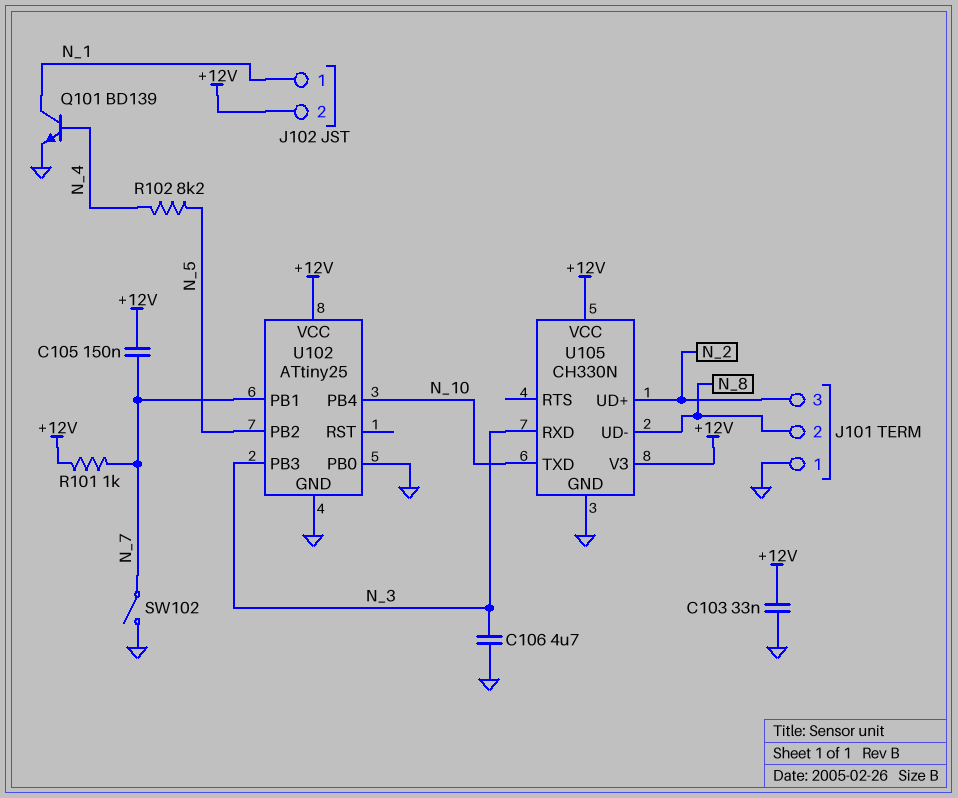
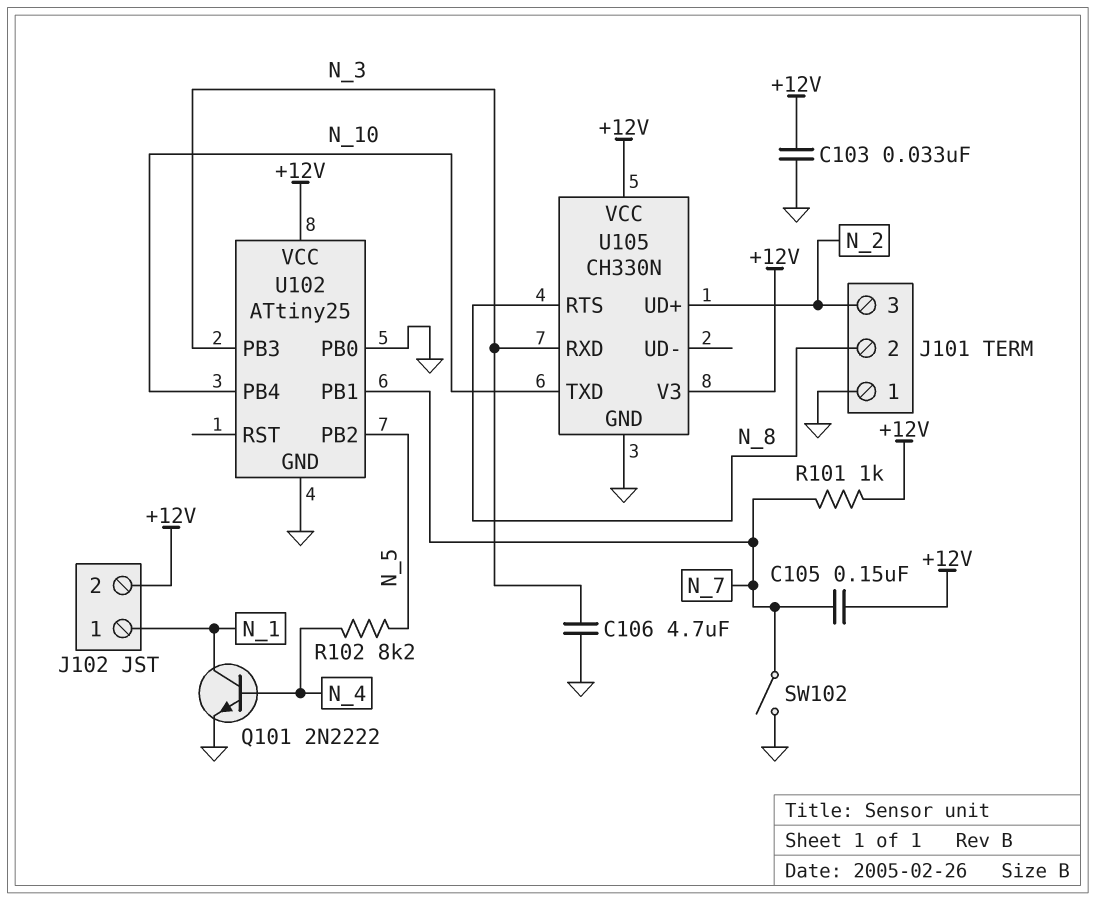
Q101: NPN BD139 (B N_4, C N_1, E GND) -> NPN 2N2222 (B N_4, C N_1, E GND)
U105 pin RTS: none -> N_8
U105 pin UD-: N_8 -> none

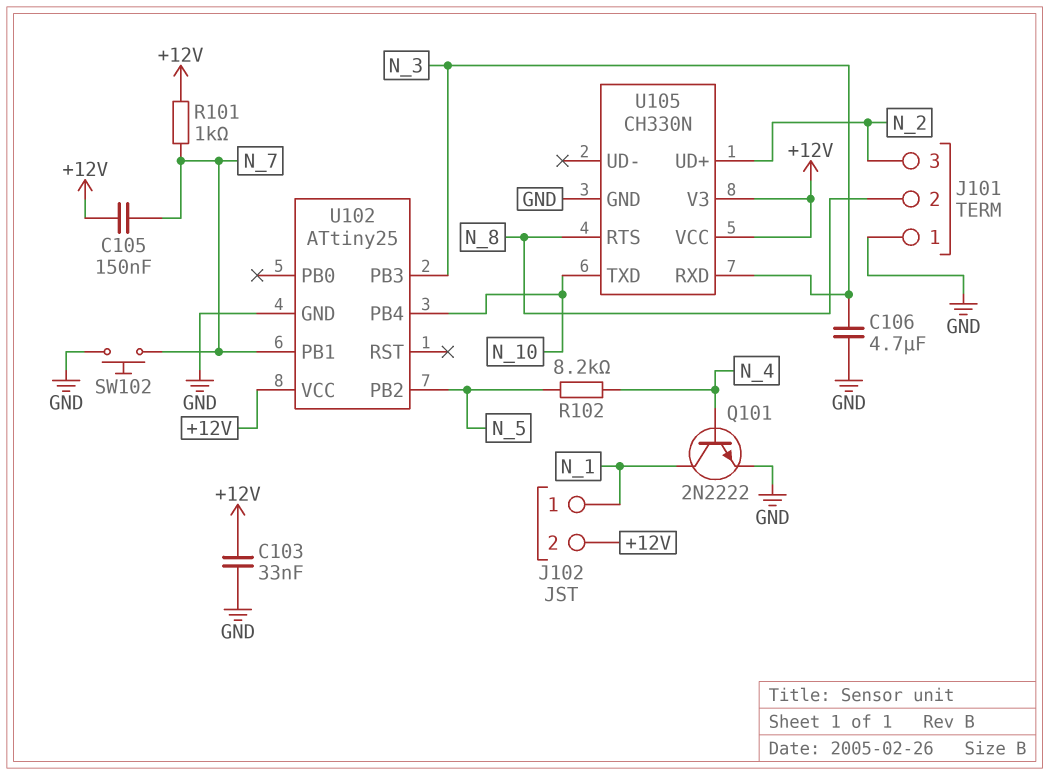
SW102: switch (GND, N_7) -> button (GND, N_7)
U102 pin PB0: GND -> none

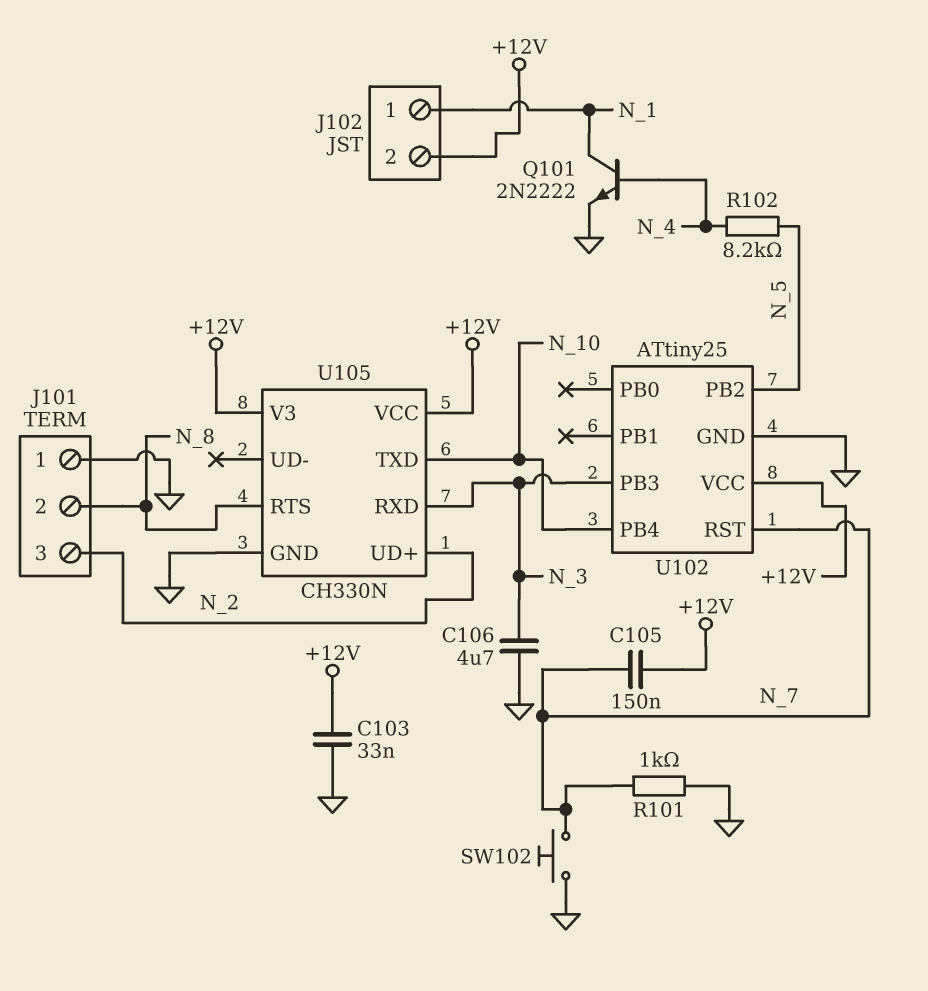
R101: 1k (+12V, N_7) -> 1k (GND, N_7)
U102 pin PB1: N_7 -> none
U102 pin RST: none -> N_7

